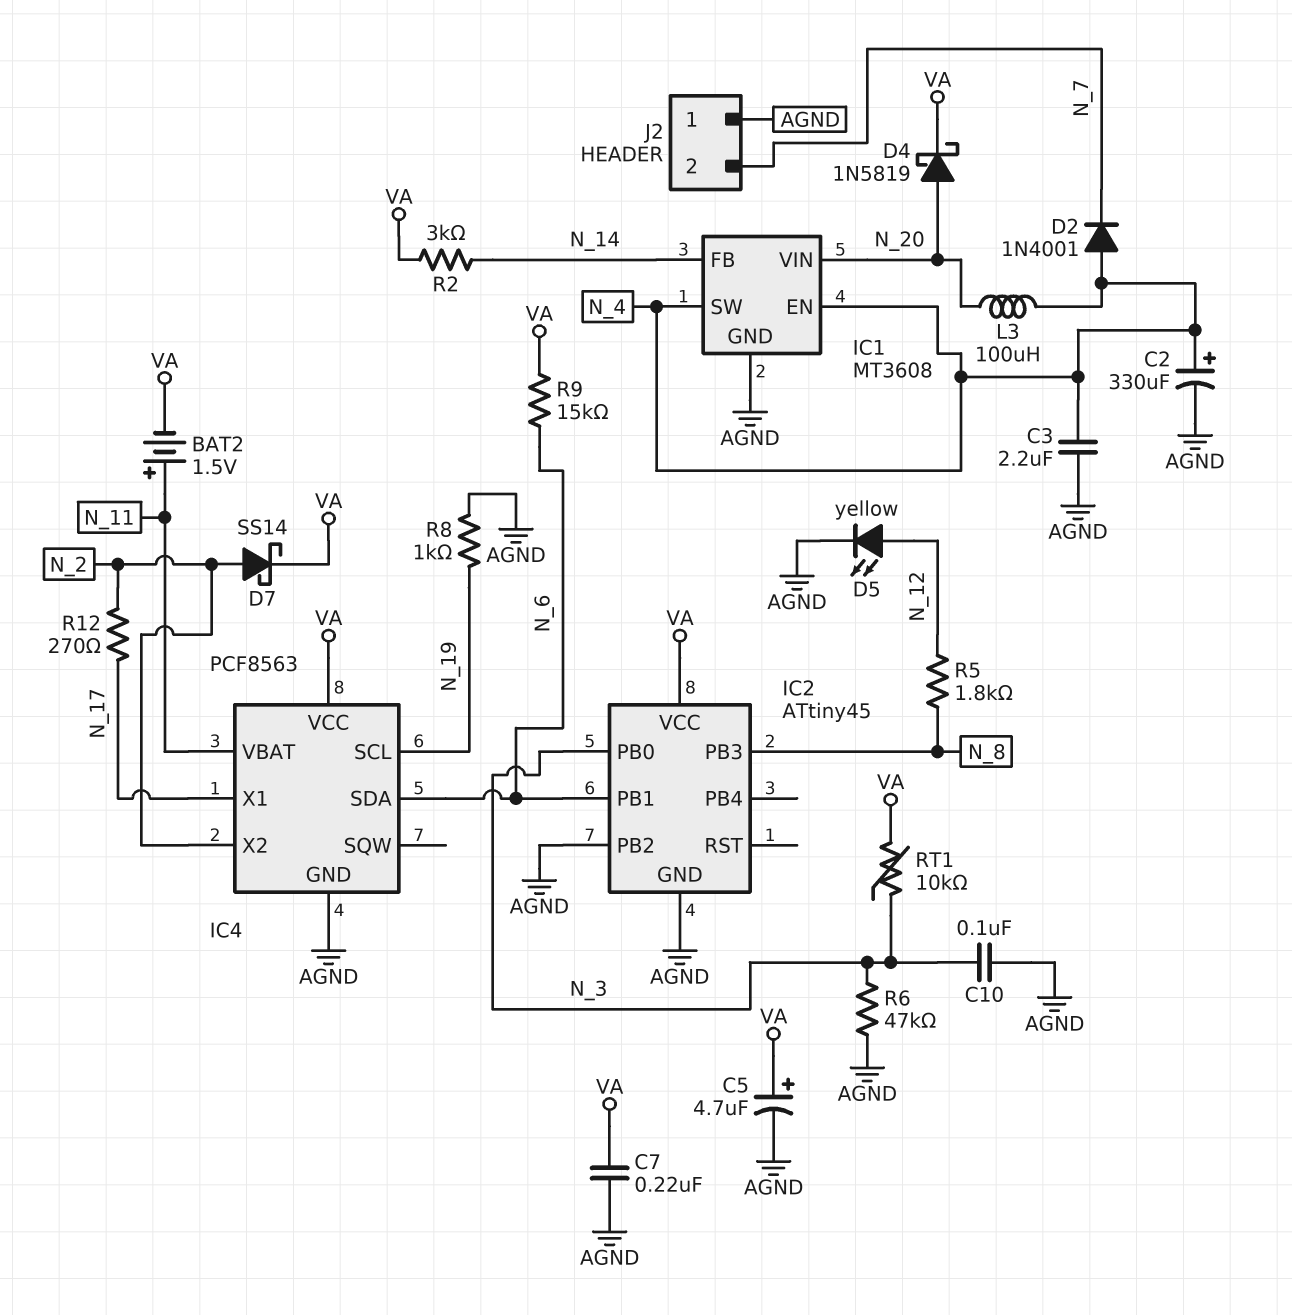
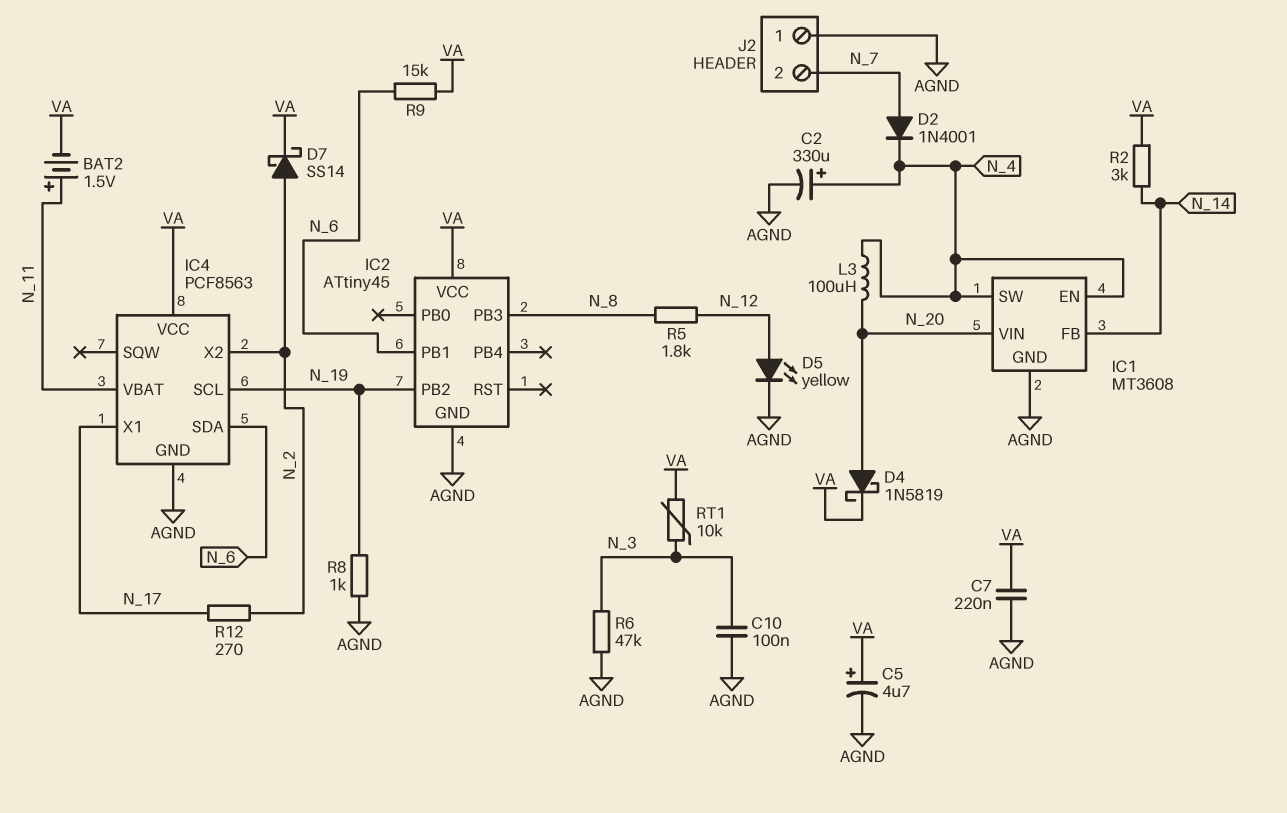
C3: 2.2uF (AGND, N_4) -> none
D2: diode 1N4001 (A N_4, K N_7) -> diode 1N4001 (A N_7, K N_4)
IC2 pin PB0: N_3 -> none
IC2 pin PB2: AGND -> N_19

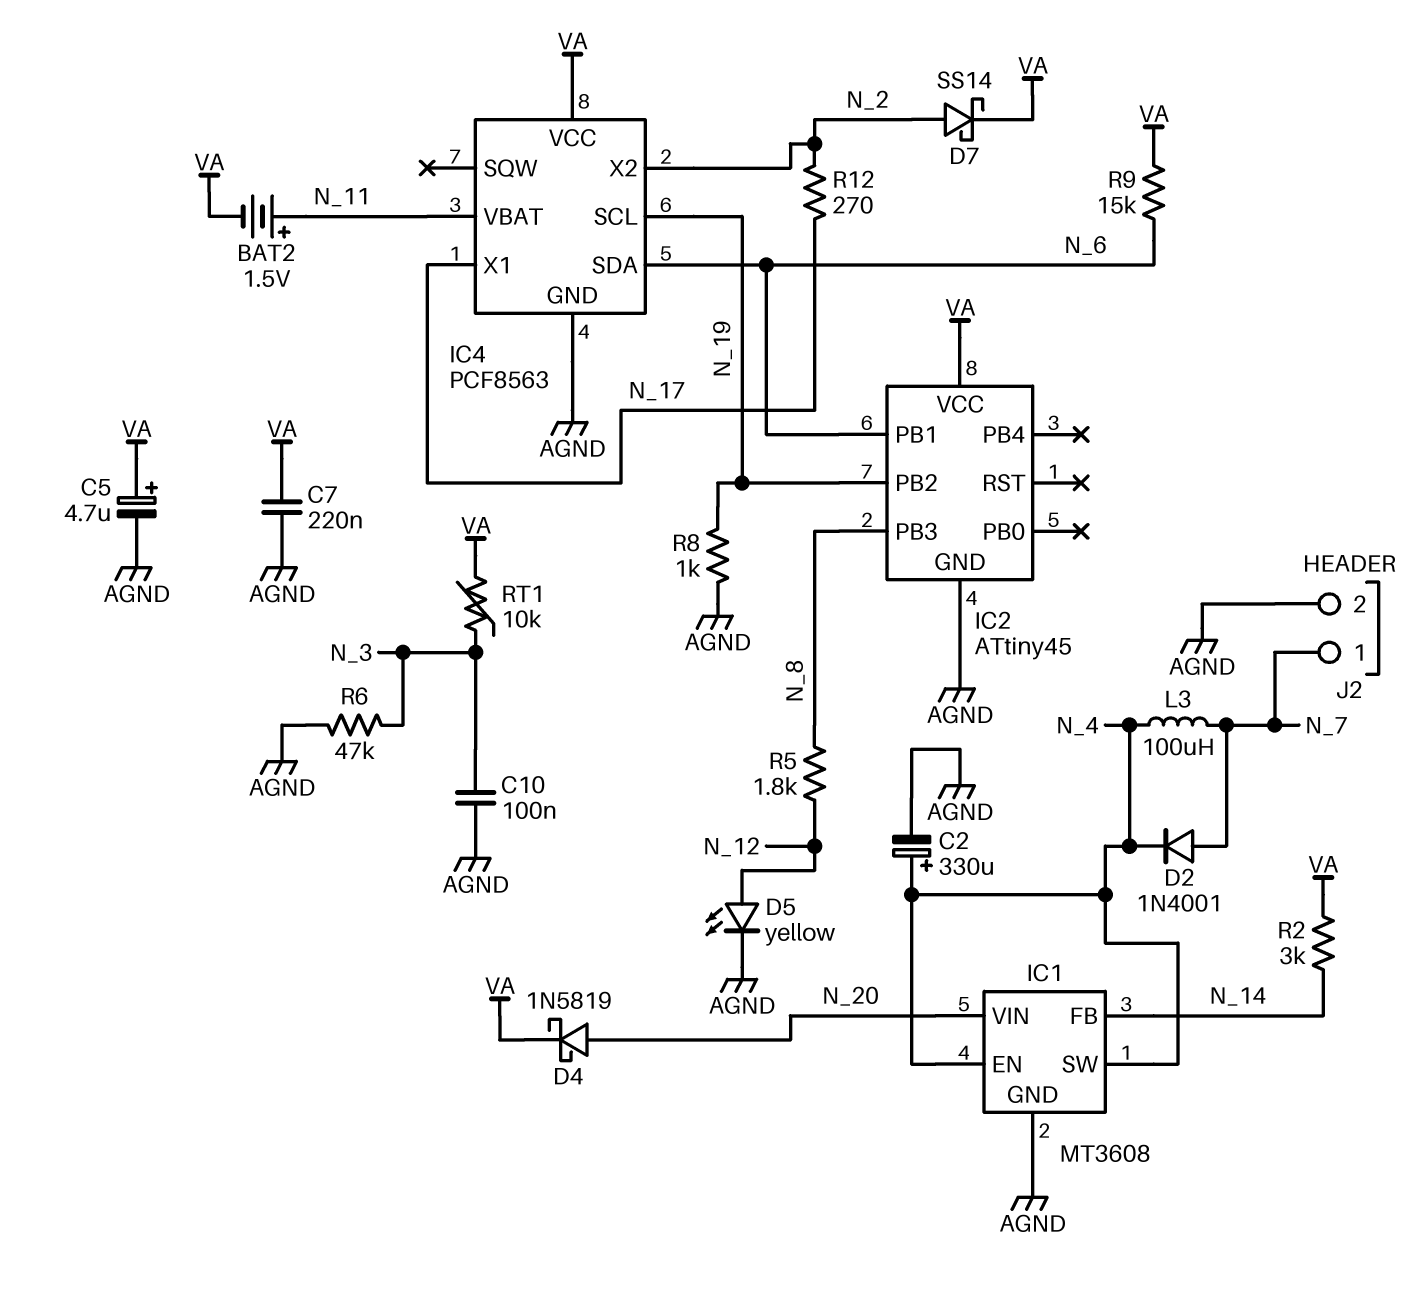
J2 pin 1: AGND -> N_7
J2 pin 2: N_7 -> AGND
L3: 100uH (N_4, N_20) -> 100uH (N_4, N_7)

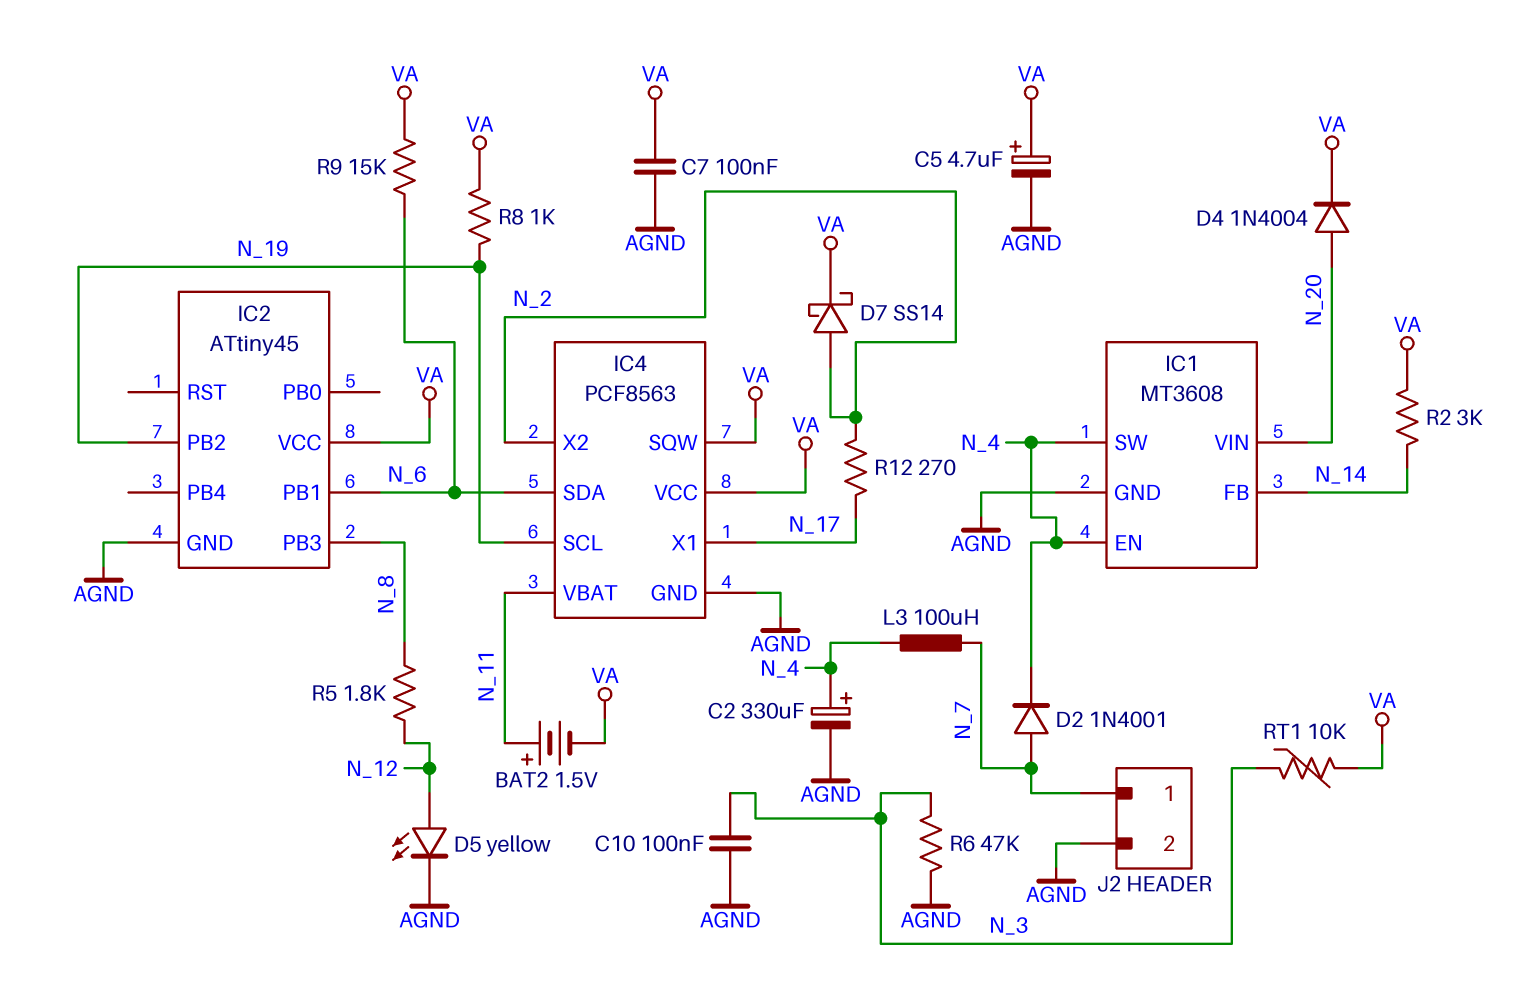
C7: 220nF (AGND, VA) -> 100nF (AGND, VA)
D4: schottky 1N5819 (A N_20, K VA) -> diode 1N4004 (A N_20, K VA)
IC4 pin SQW: none -> VA
R8: 1k (AGND, N_19) -> 1k (N_19, VA)

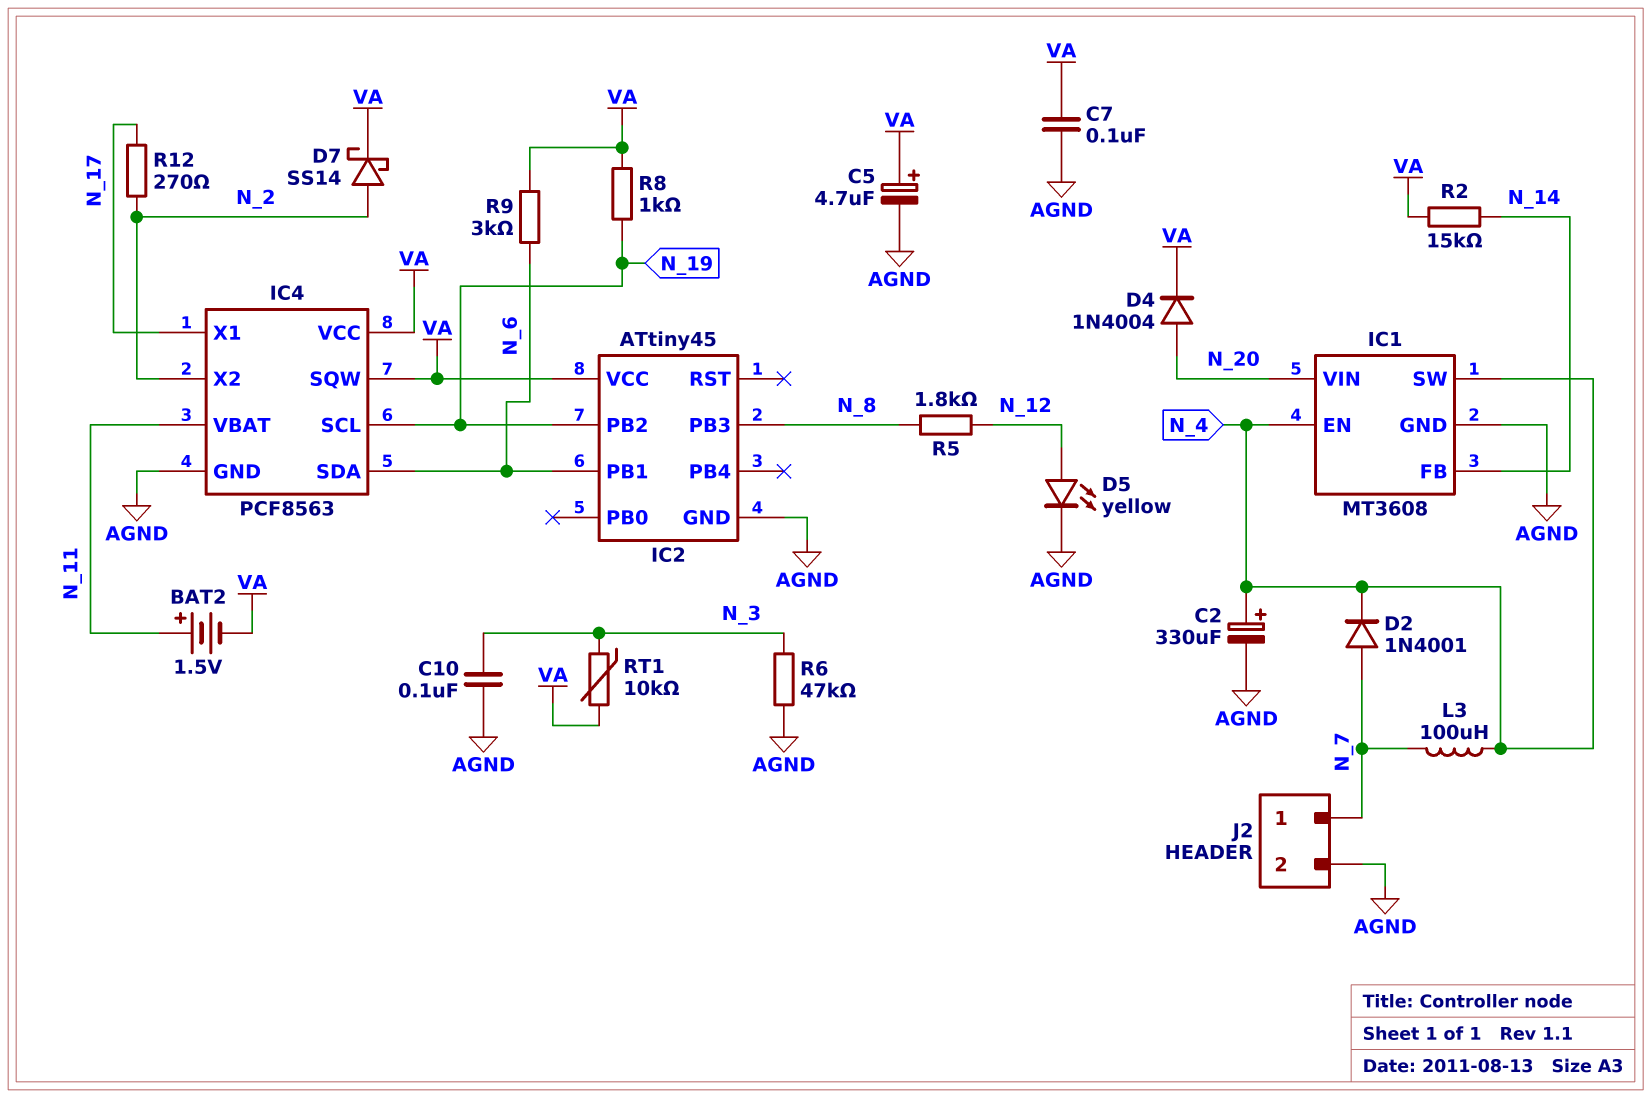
R2: 3k (N_14, VA) -> 15k (N_14, VA)
R9: 15k (N_6, VA) -> 3k (N_6, VA)

